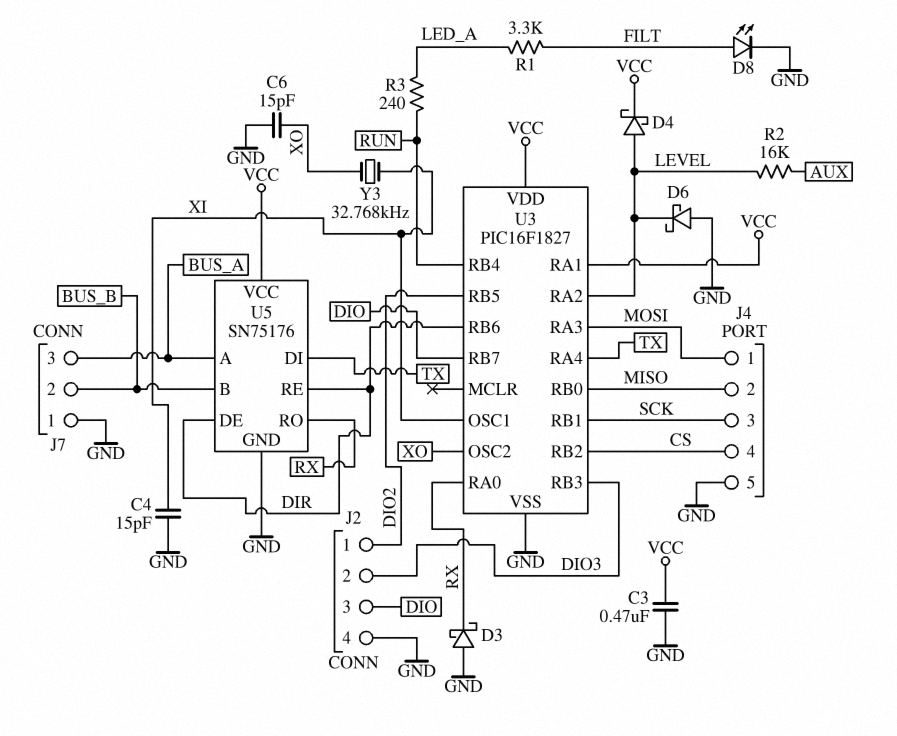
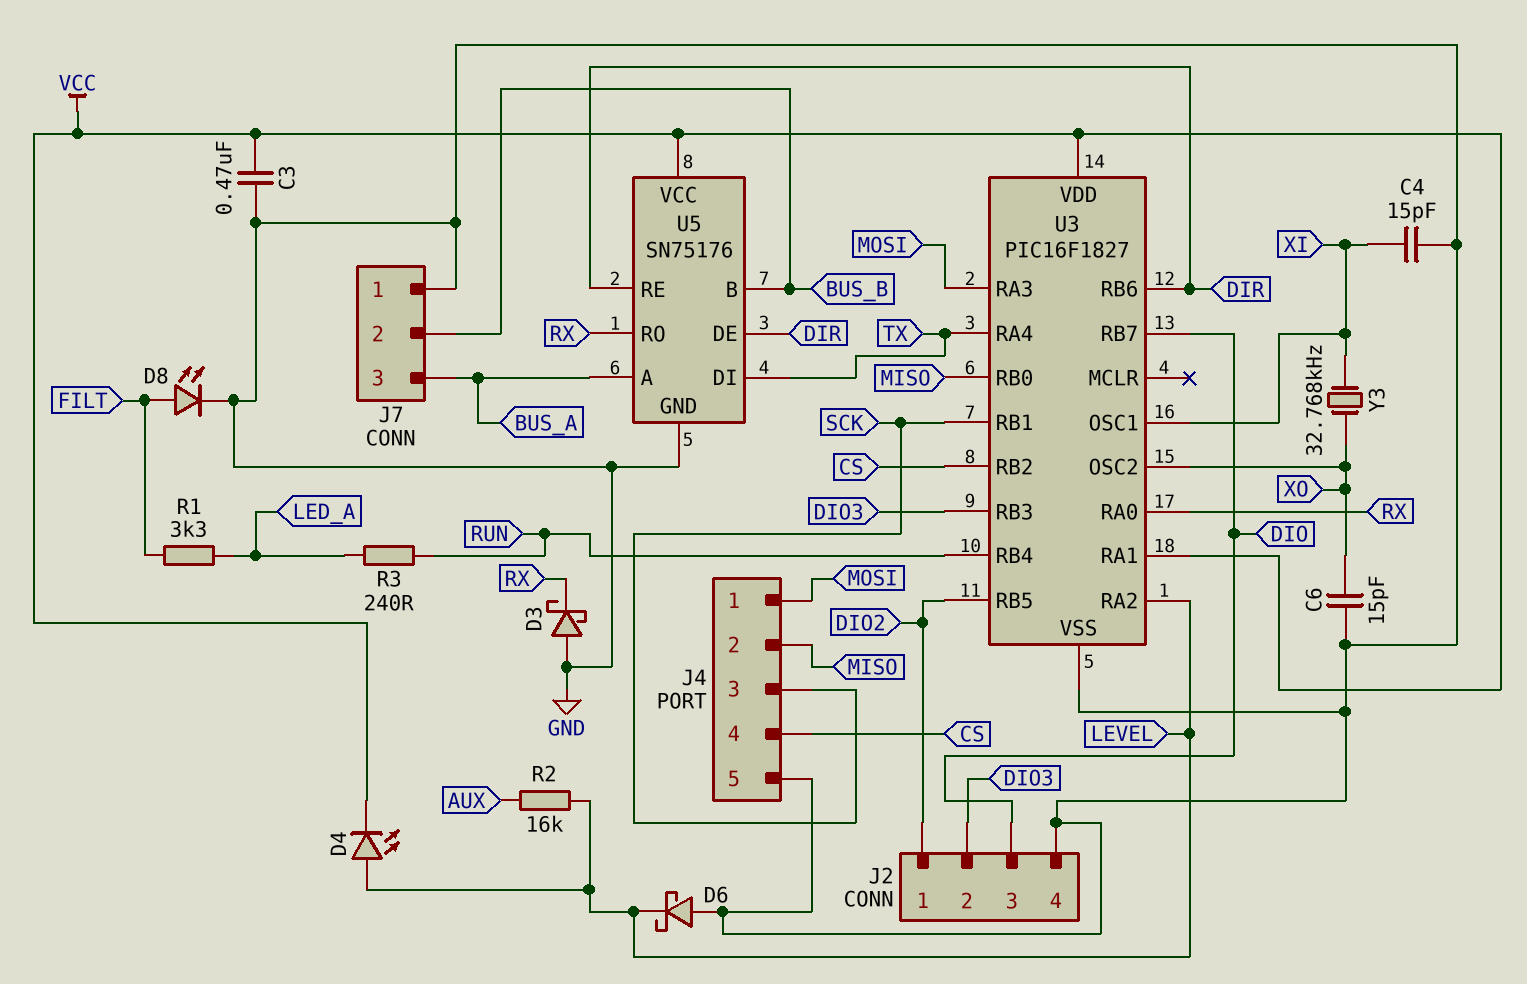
D4: schottky (A LEVEL, K VCC) -> LED (A LEVEL, K VCC)

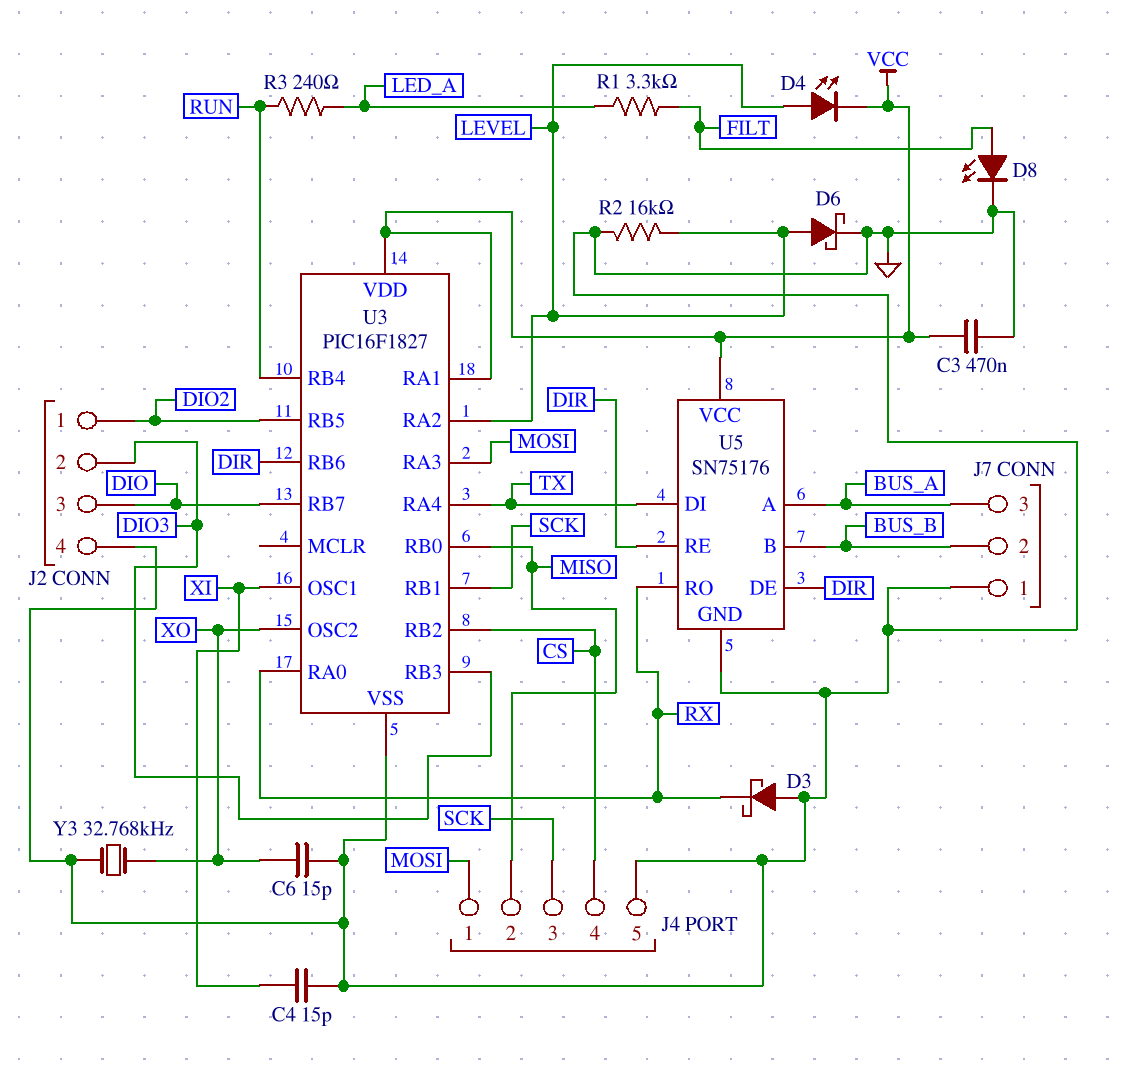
D6: schottky (A GND, K LEVEL) -> schottky (A LEVEL, K GND)
R2: 16k (AUX, LEVEL) -> 16k (GND, LEVEL)
Y3: 32.768kHz (XI, XO) -> 32.768kHz (GND, XO)

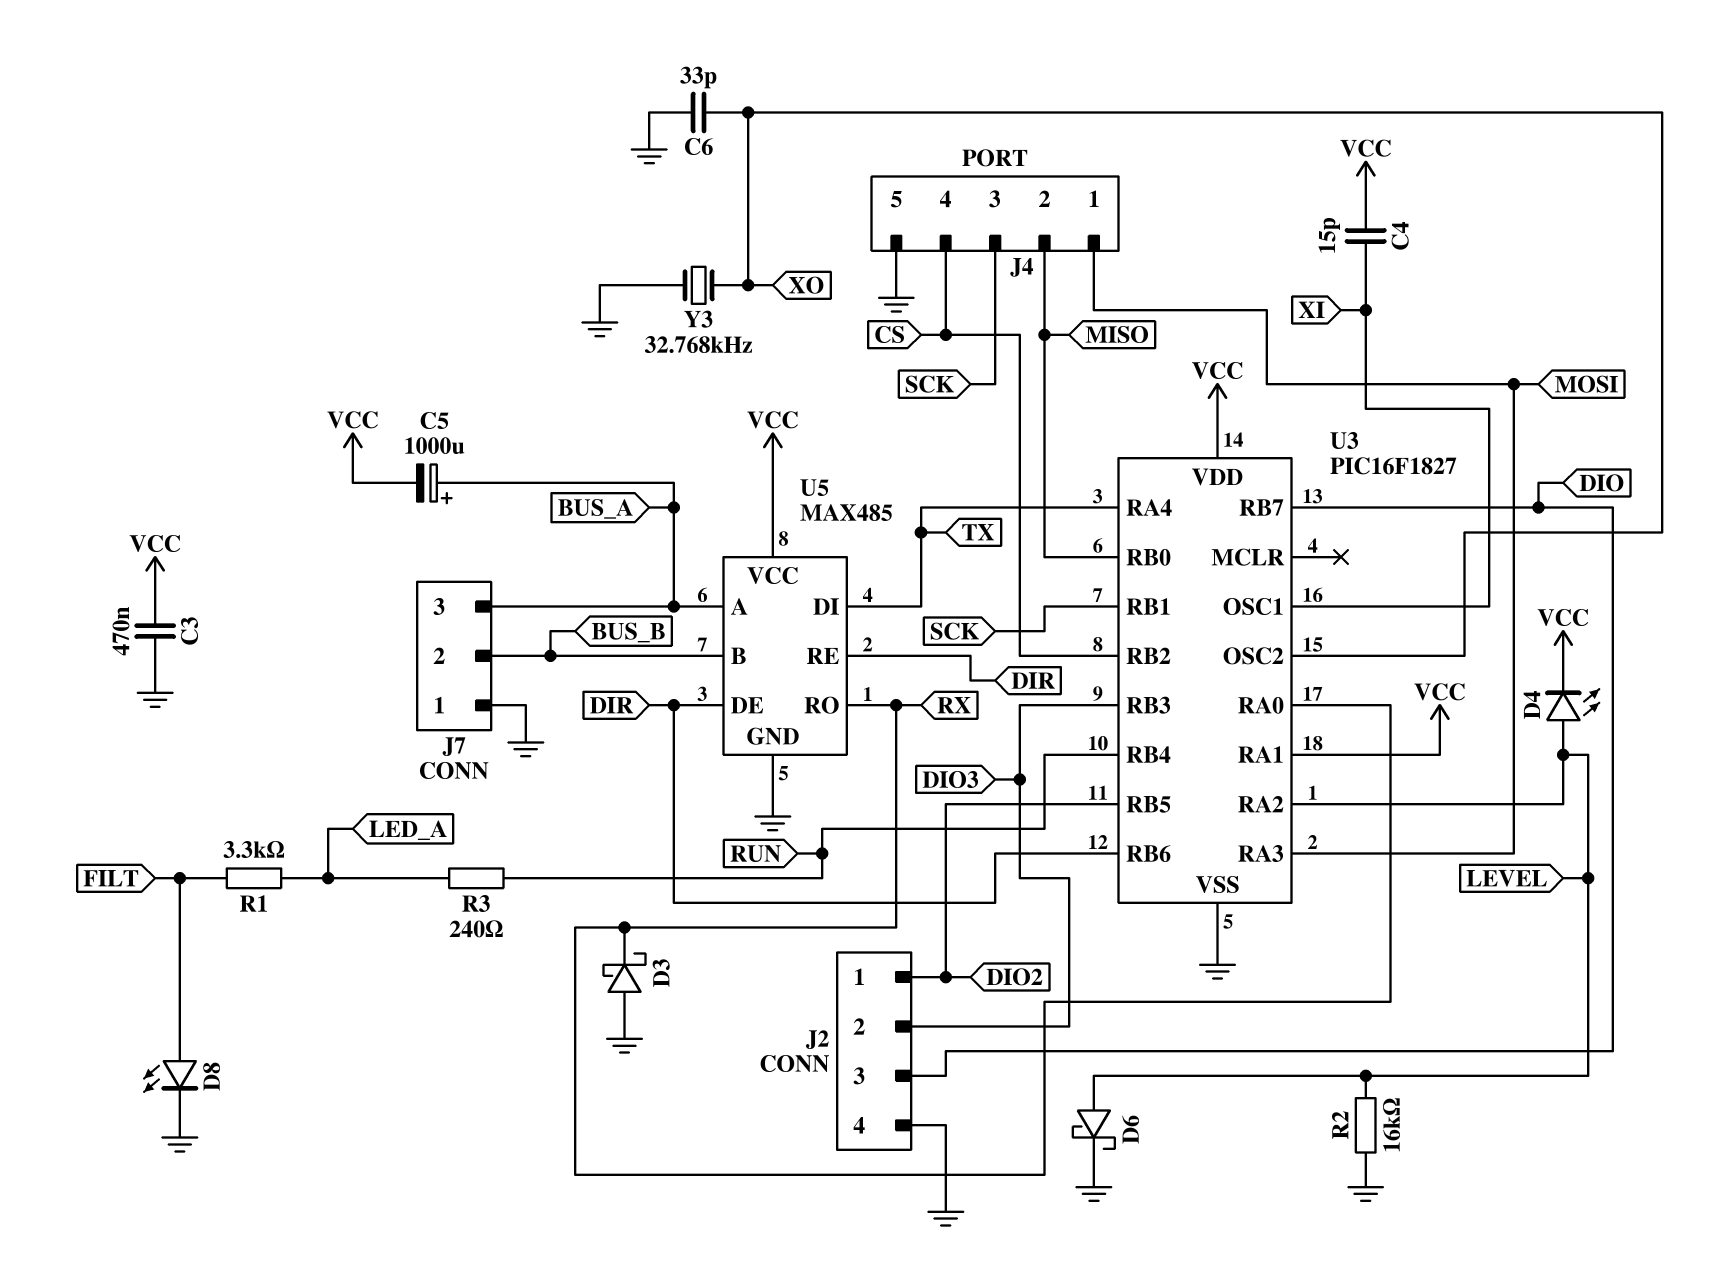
C4: 15pF (GND, XI) -> 15pF (VCC, XI)
C5: none -> 1000uF (plus BUS_A, minus VCC)
C6: 15pF (GND, XO) -> 33pF (GND, XO)
U5: SN75176 -> MAX485

